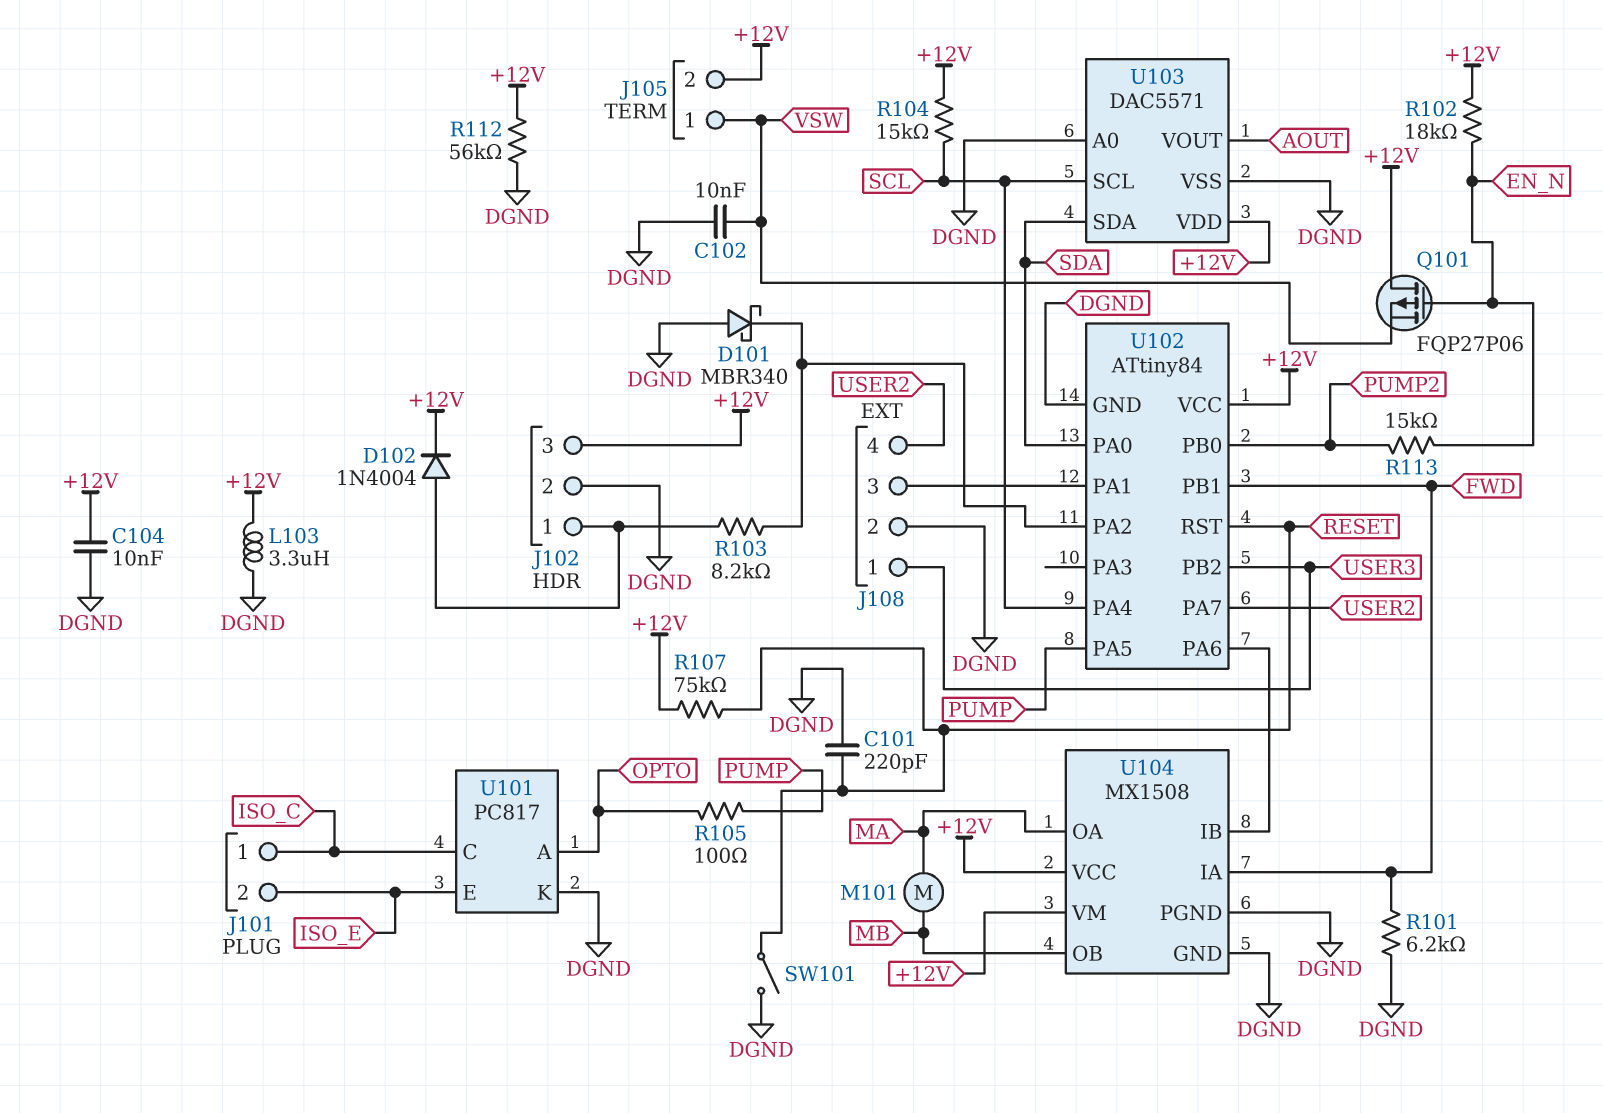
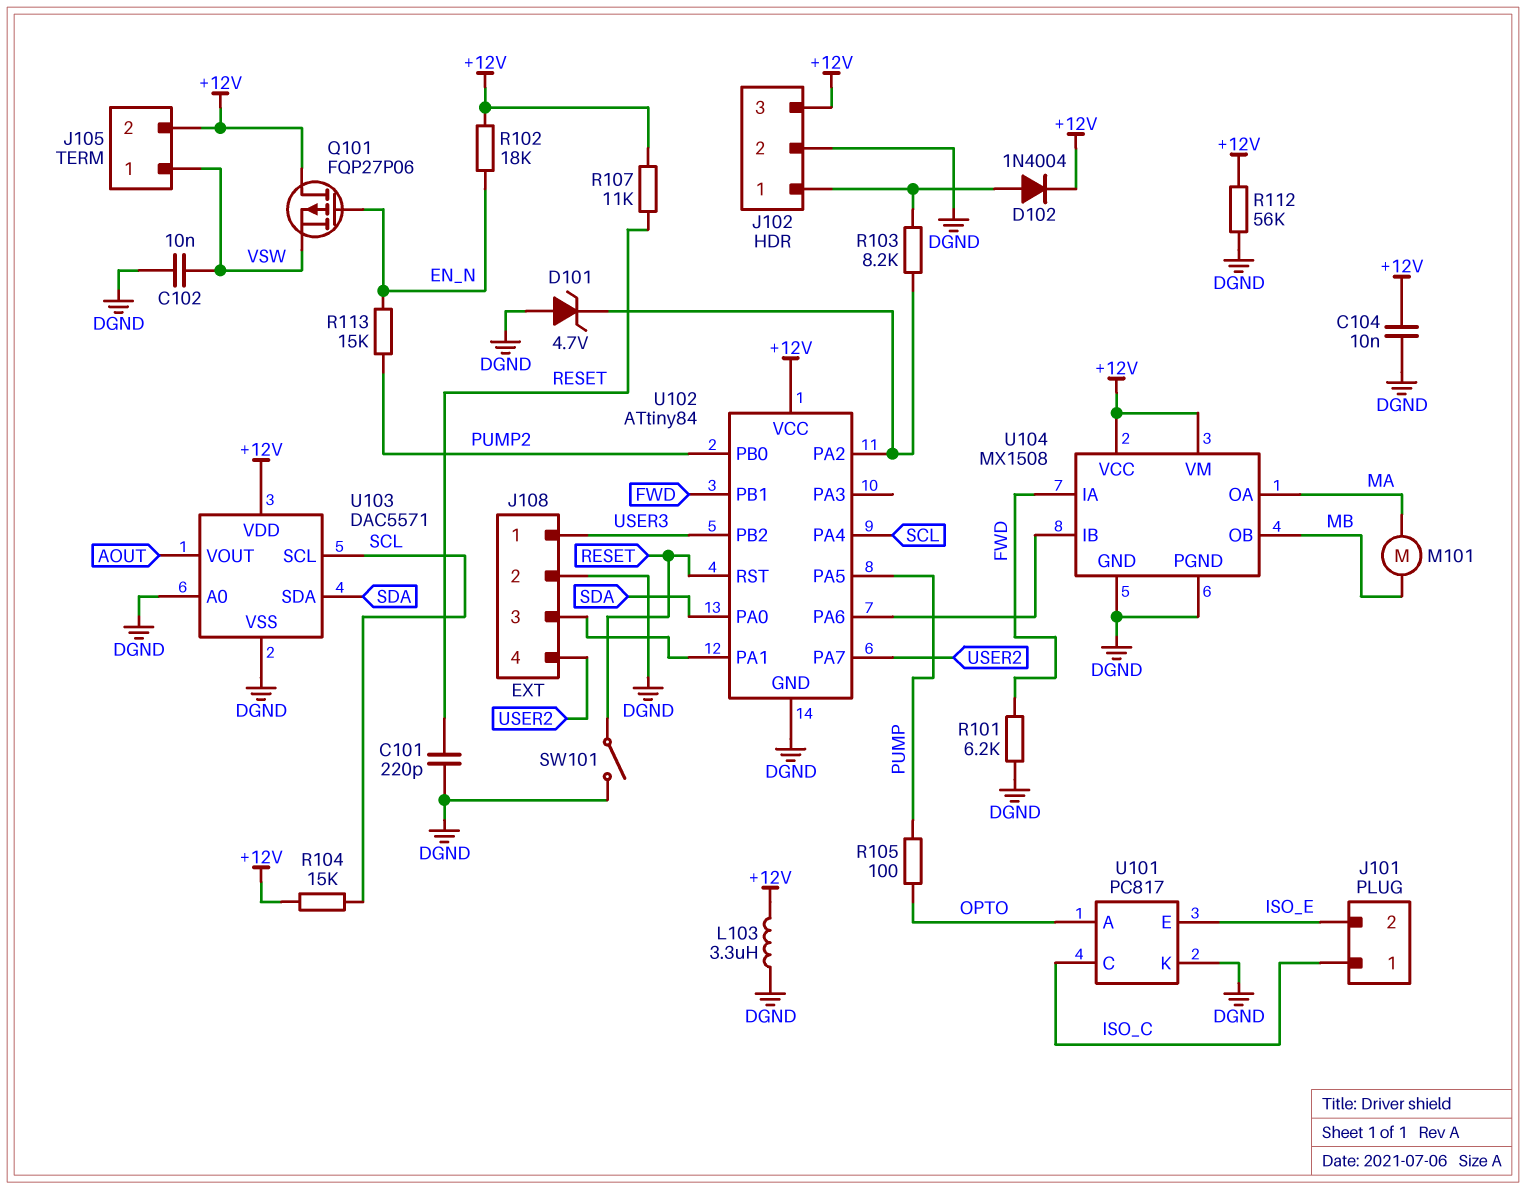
D101: schottky MBR340 (A DGND, K U102/PA2) -> zener 4.7V (A DGND, K U102/PA2)
R107: 75k (+12V, RESET) -> 11k (+12V, RESET)

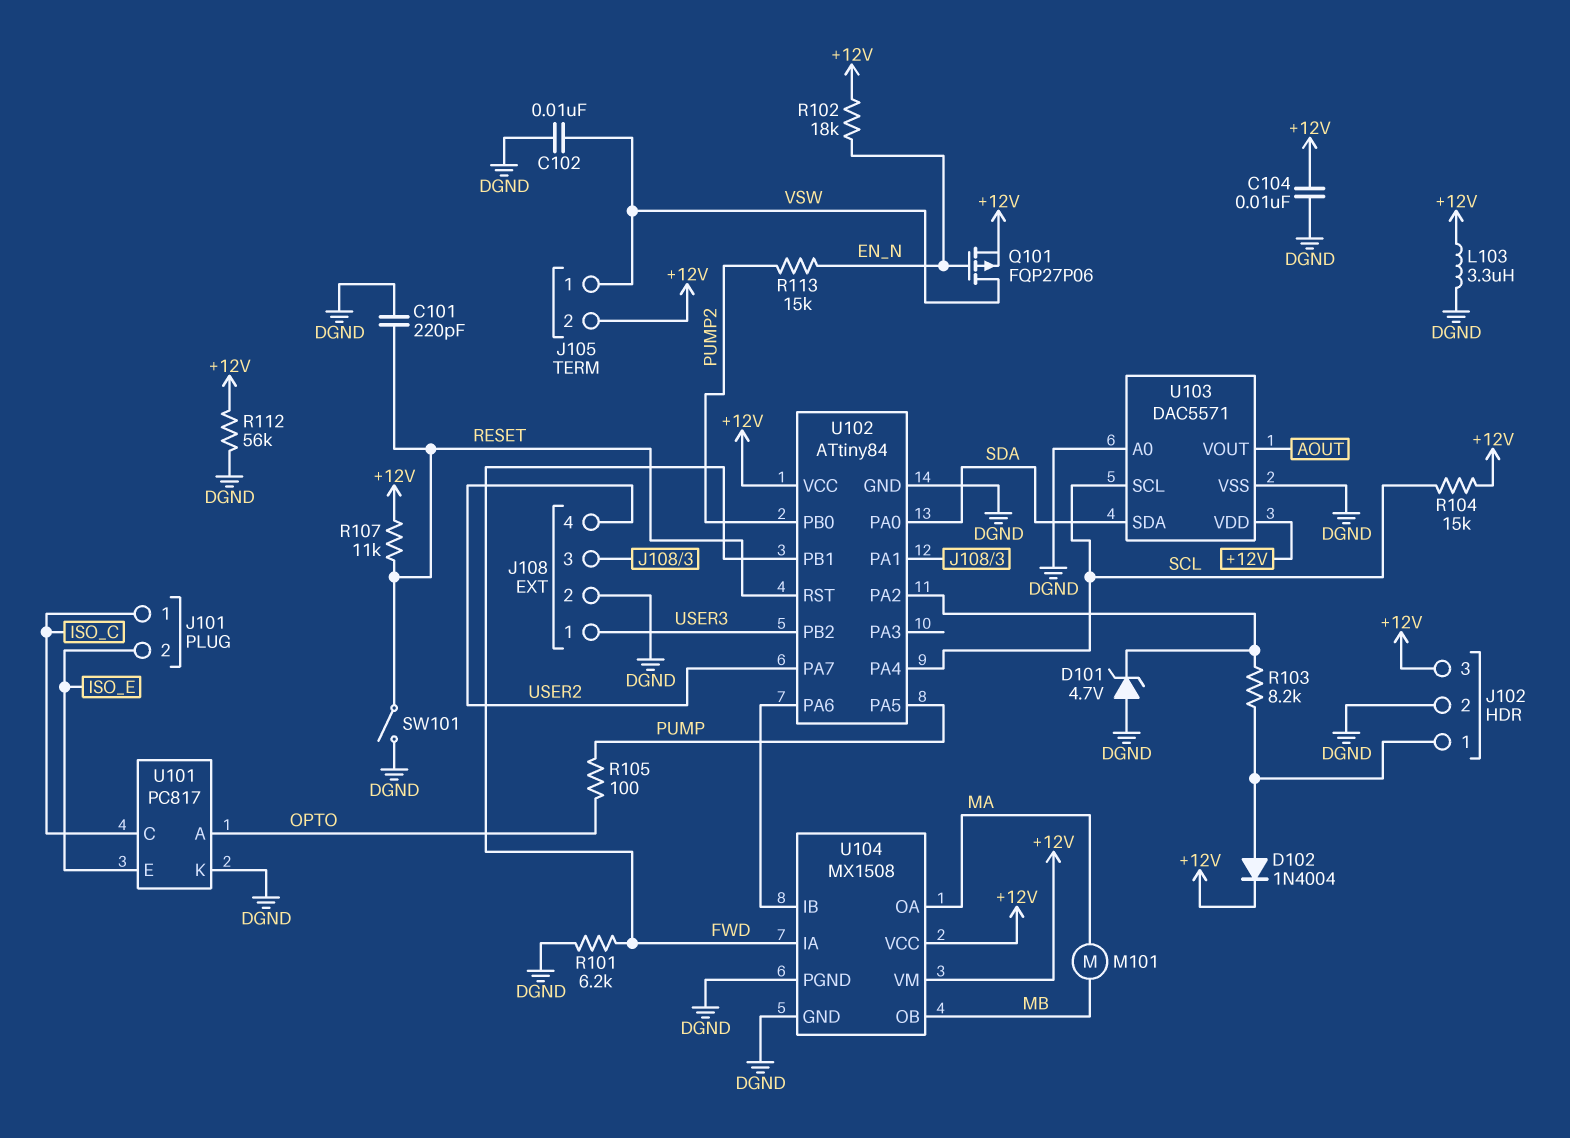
Q101: PMOS FQP27P06 (G EN_N, D +12V, S VSW) -> PMOS FQP27P06 (G EN_N, D VSW, S +12V)

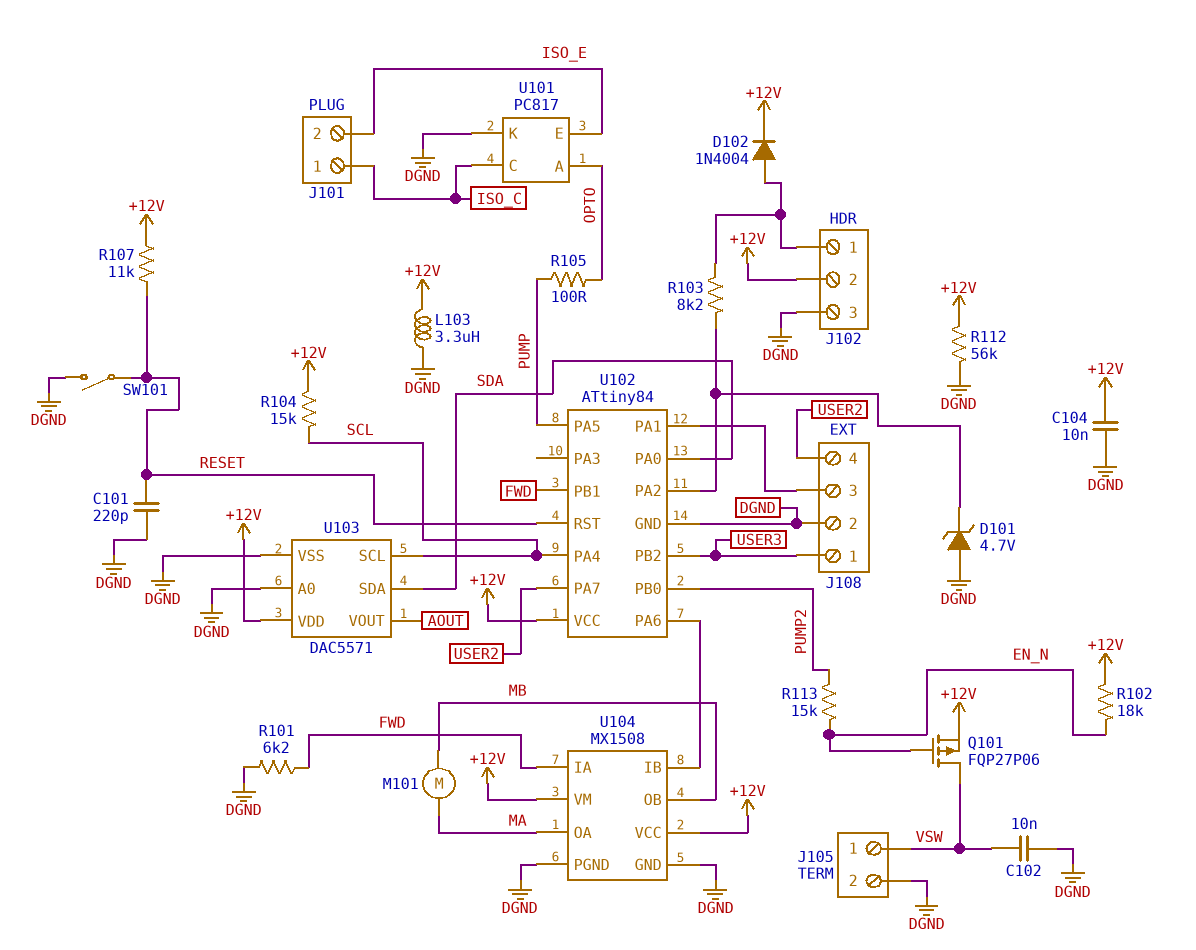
J102 pin 2: DGND -> +12V
J102 pin 3: +12V -> DGND
J105 pin 2: +12V -> DGND

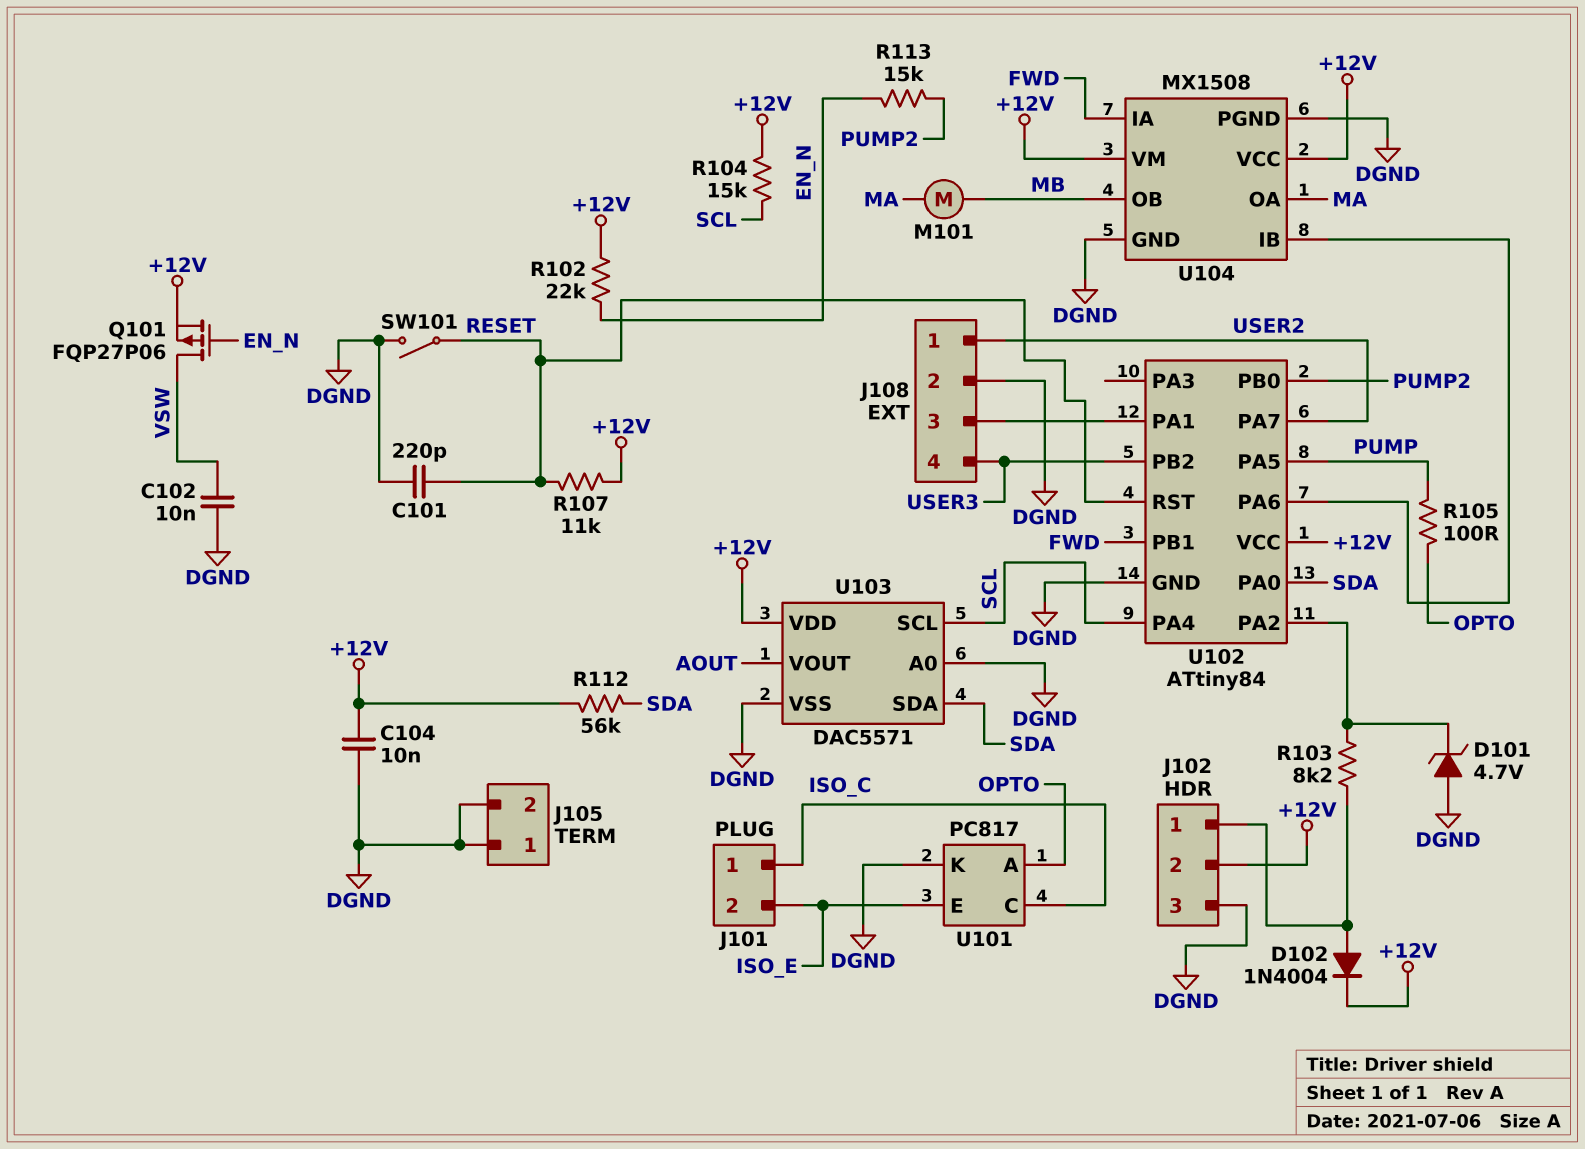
J105 pin 1: VSW -> DGND
J108 pin 1: USER3 -> USER2
J108 pin 4: USER2 -> USER3
L103: 3.3uH (+12V, DGND) -> none
R101: 6.2k (DGND, FWD) -> none
R102: 18k (+12V, EN_N) -> 22k (+12V, EN_N)
R112: 56k (+12V, DGND) -> 56k (+12V, SDA)

